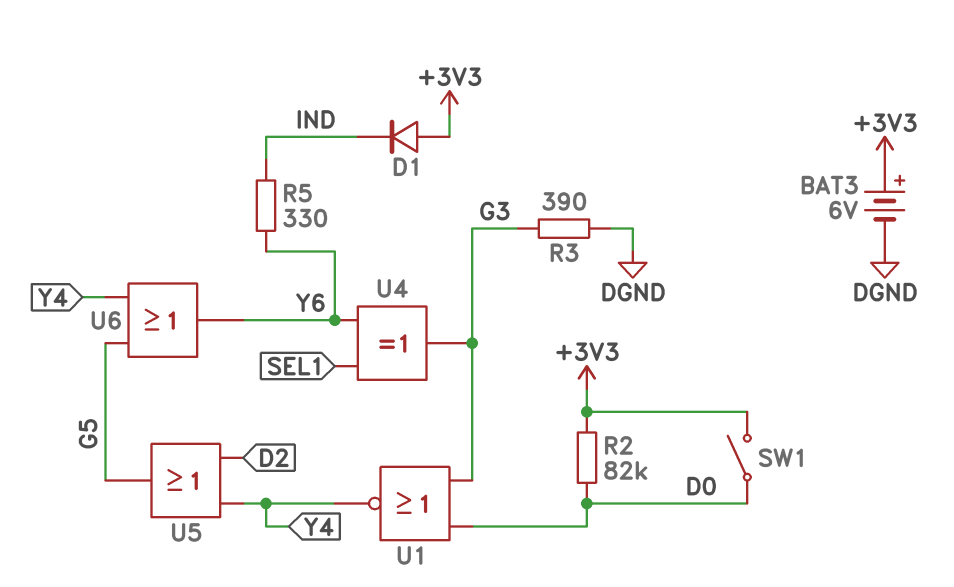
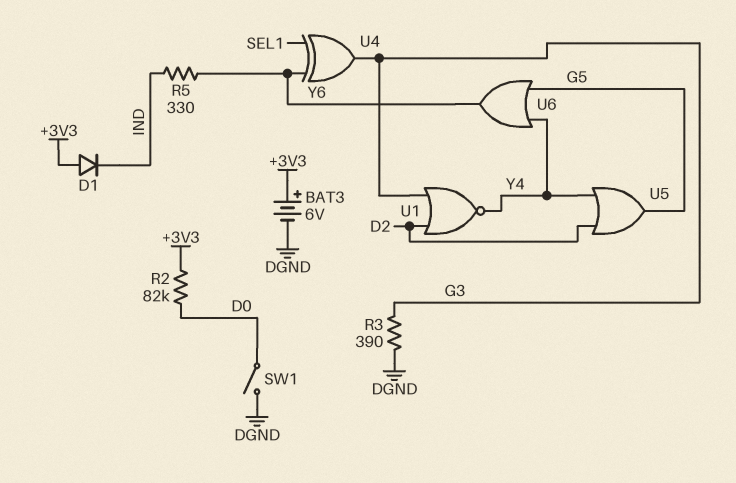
SW1: switch (+3V3, D0) -> switch (D0, DGND)
U1: NOR (in D0, in G3, out Y4) -> NOR (in D2, in G3, out Y4)

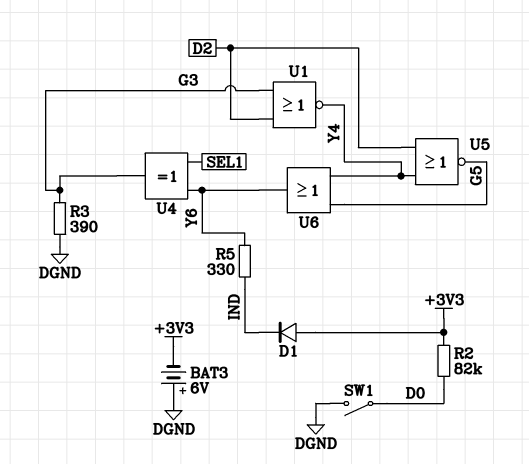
BAT3: 6V (plus +3V3, minus DGND) -> 6V (plus DGND, minus +3V3)
U5: OR (in D2, in Y4, out G5) -> NOR (in D2, in Y4, out G5)

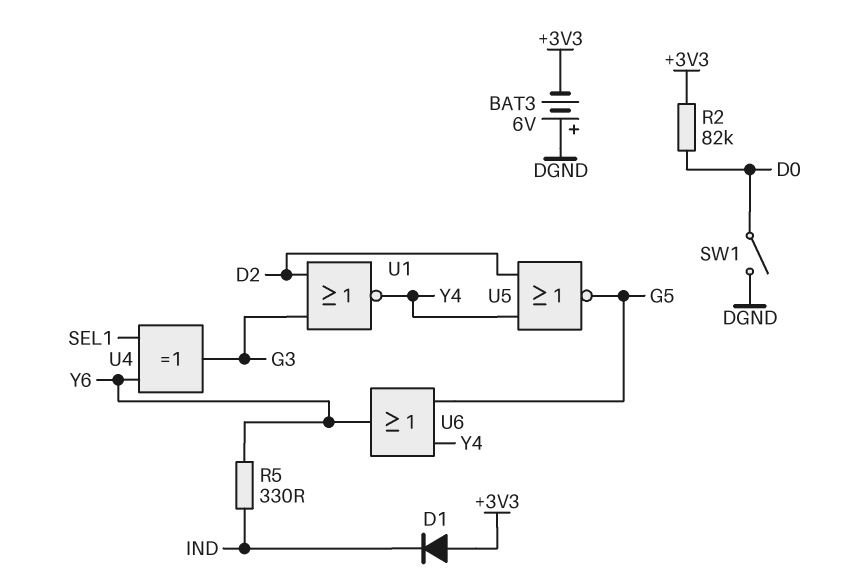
R3: 390 (DGND, G3) -> none

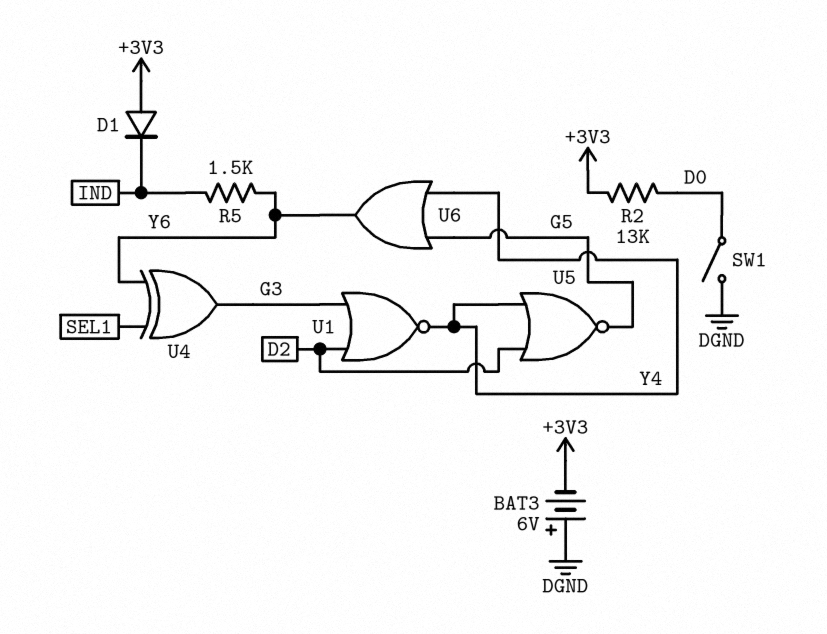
R2: 82k (+3V3, D0) -> 13k (+3V3, D0)
R5: 330 (IND, Y6) -> 1.5k (IND, Y6)

